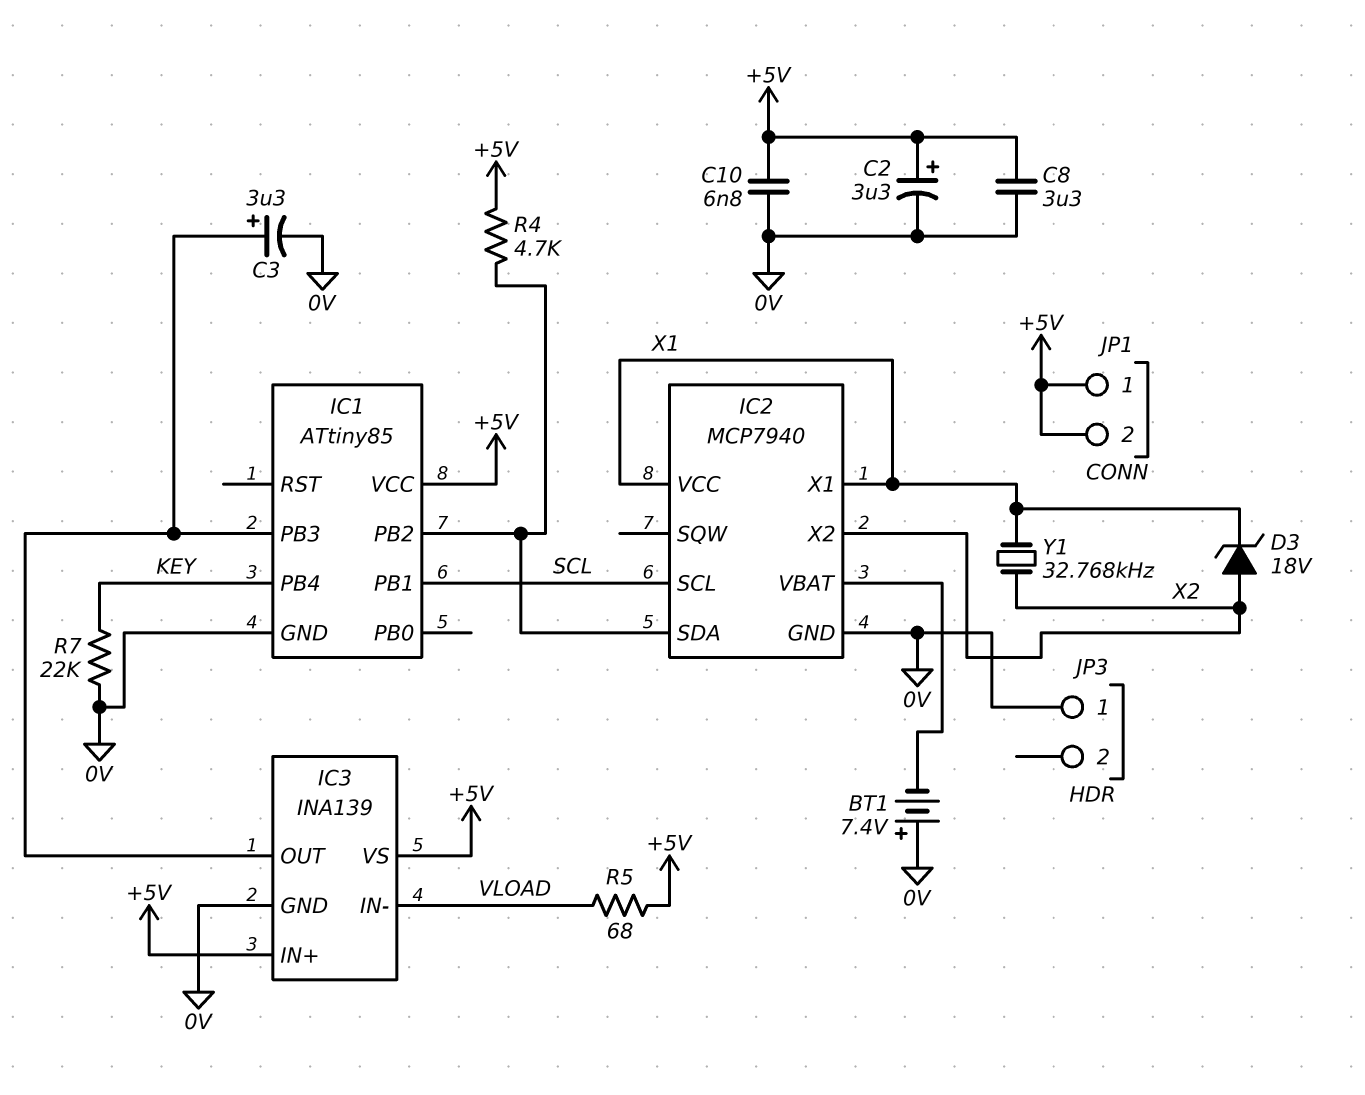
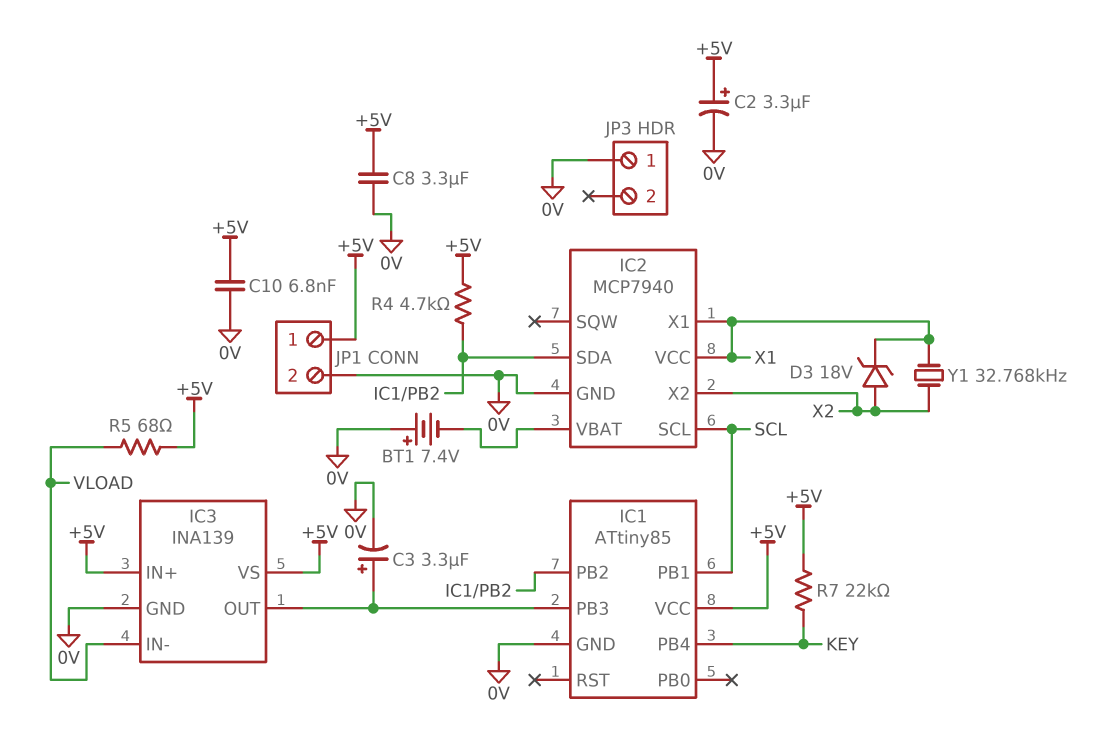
JP1 pin 2: +5V -> 0V
R7: 22k (0V, KEY) -> 22k (+5V, KEY)

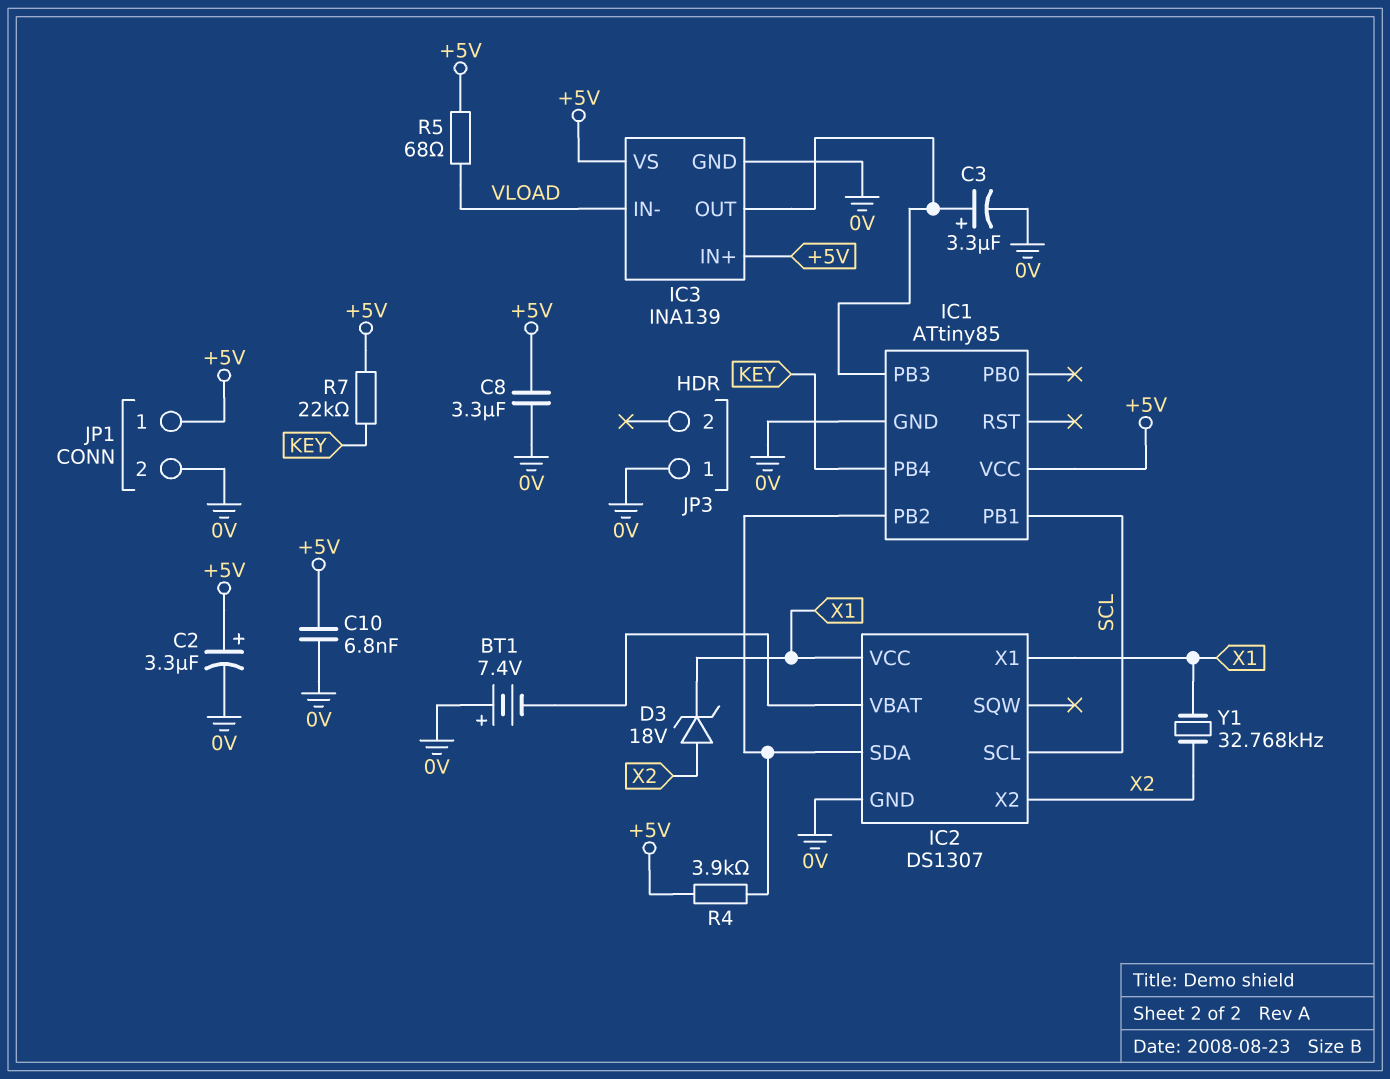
IC2: MCP7940 -> DS1307
R4: 4.7k (+5V, IC1/PB2) -> 3.9k (+5V, IC1/PB2)

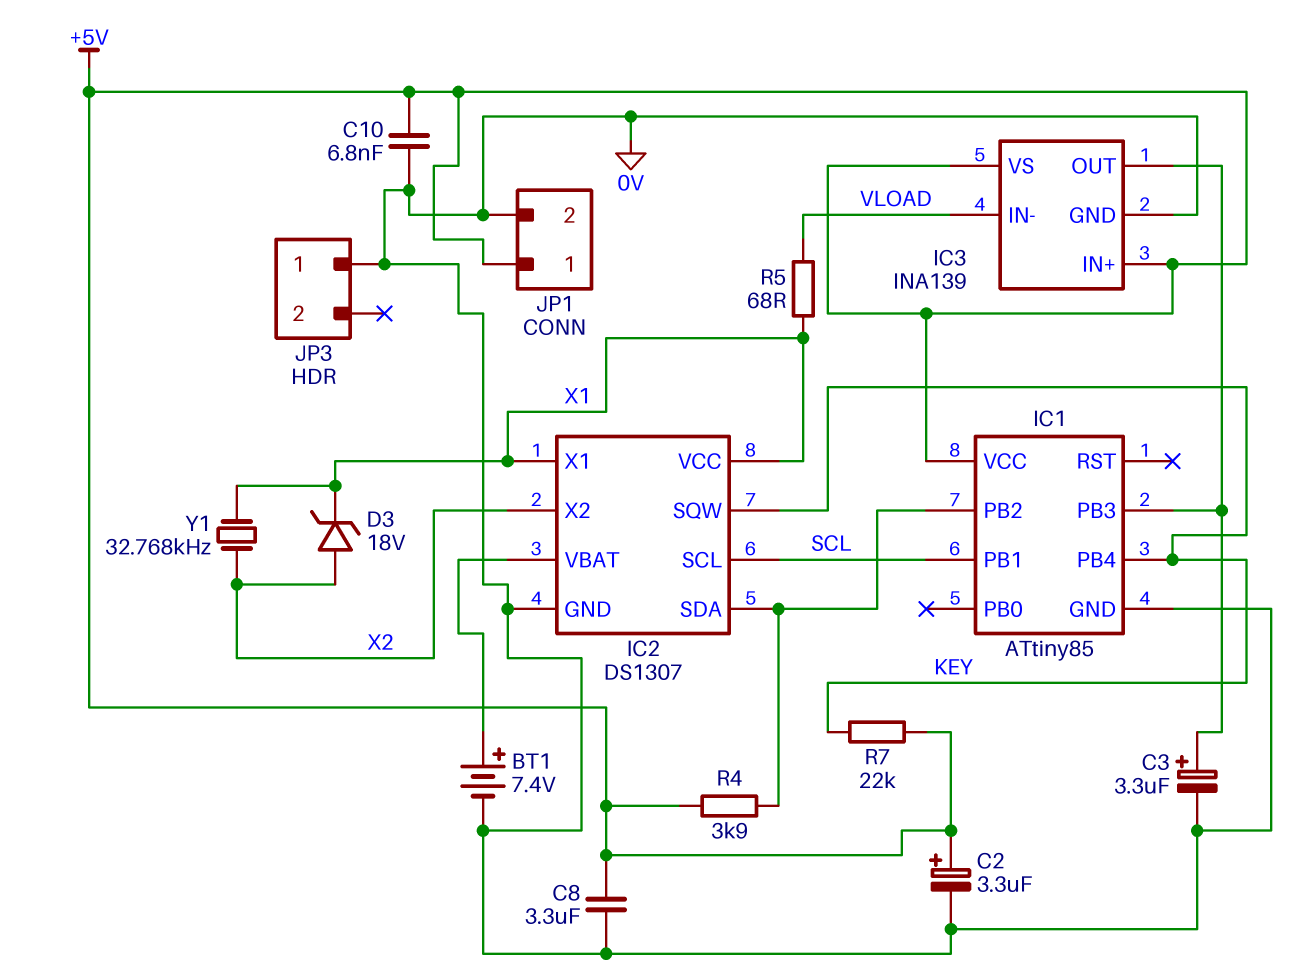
BT1: 7.4V (plus 0V, minus IC2/VBAT) -> 7.4V (plus IC2/VBAT, minus 0V)
IC2 pin SQW: none -> KEY
R5: 68 (+5V, VLOAD) -> 68 (VLOAD, X1)

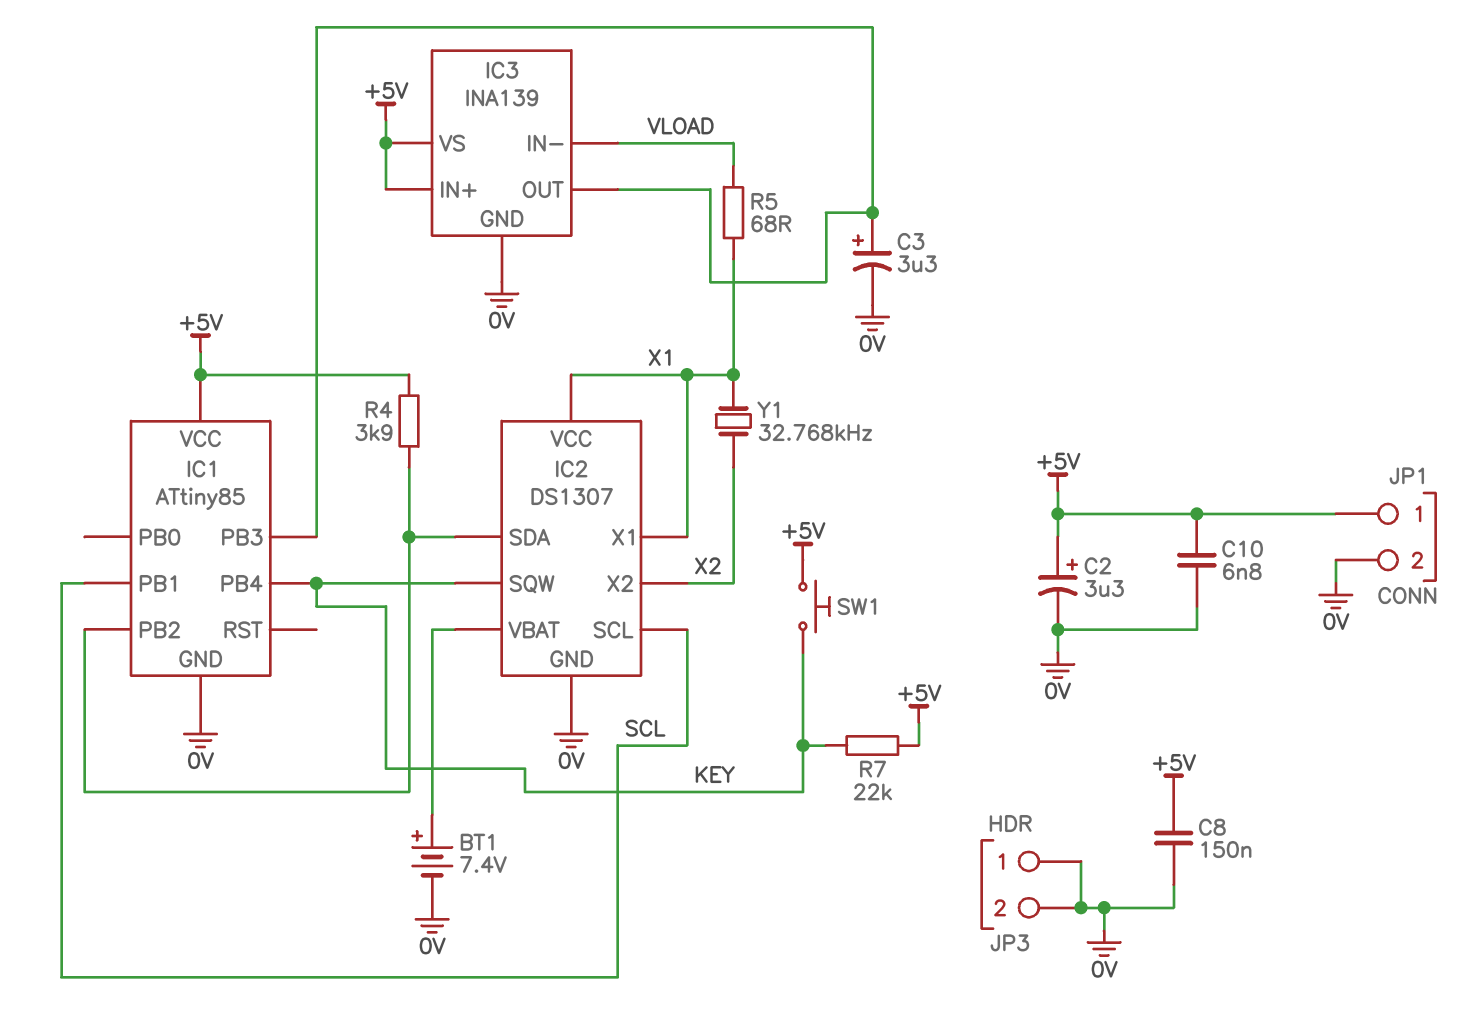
C8: 3.3uF (+5V, 0V) -> 150nF (+5V, 0V)
D3: zener 18V (A X2, K X1) -> none
JP3 pin 2: none -> 0V
SW1: none -> button (+5V, KEY)

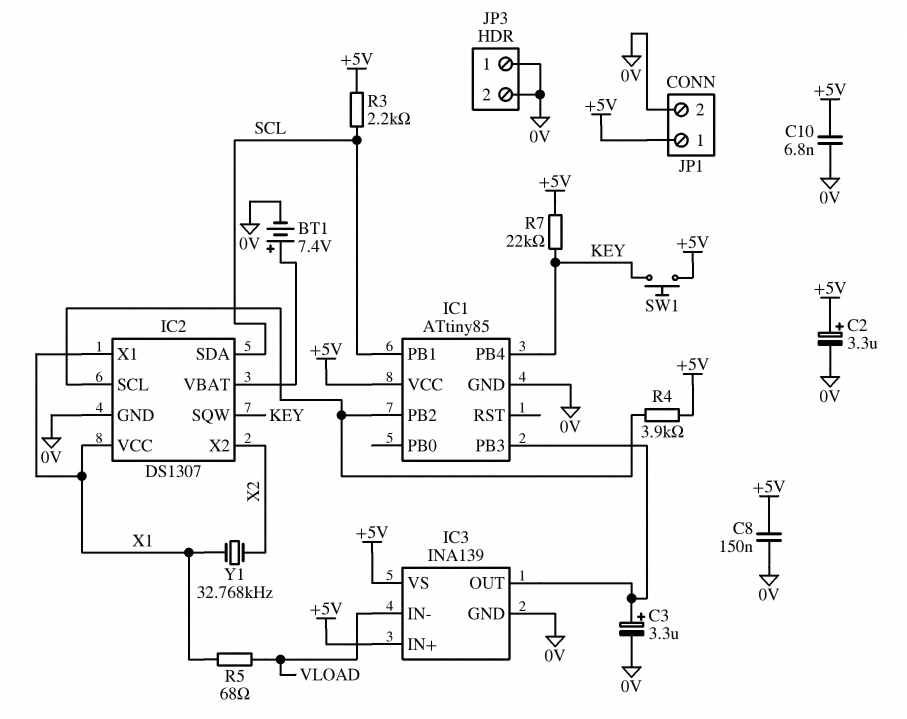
IC2 pin SCL: SCL -> IC1/PB2
IC2 pin SDA: IC1/PB2 -> SCL
R3: none -> 2.2k (+5V, SCL)

